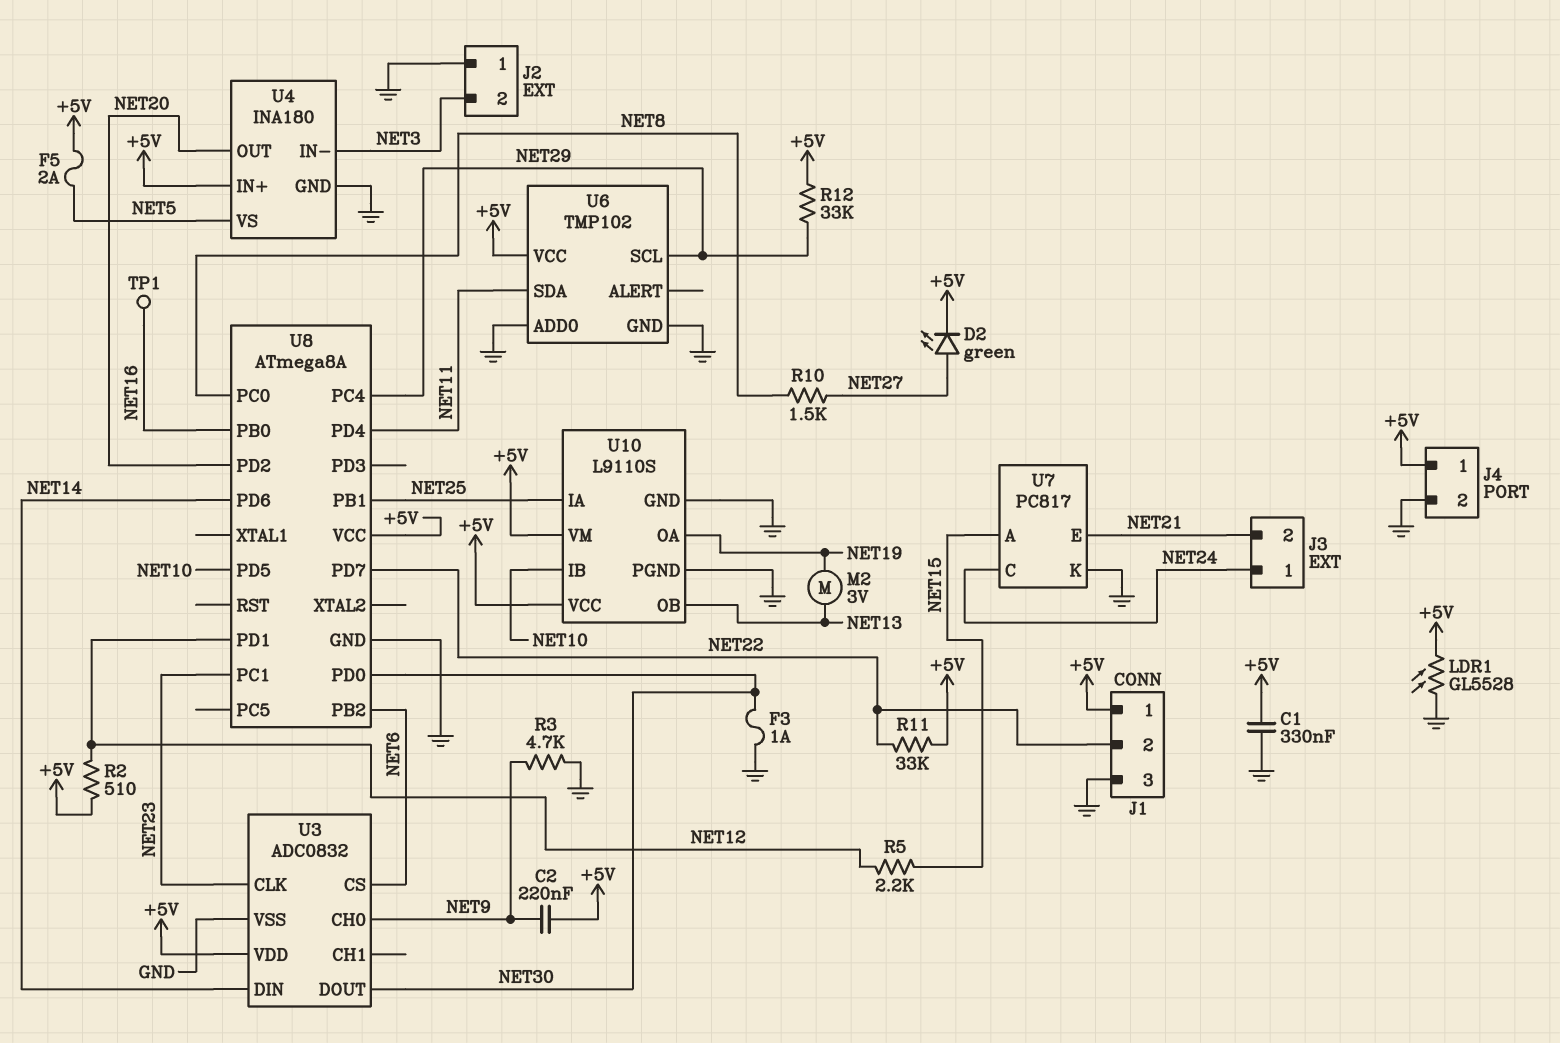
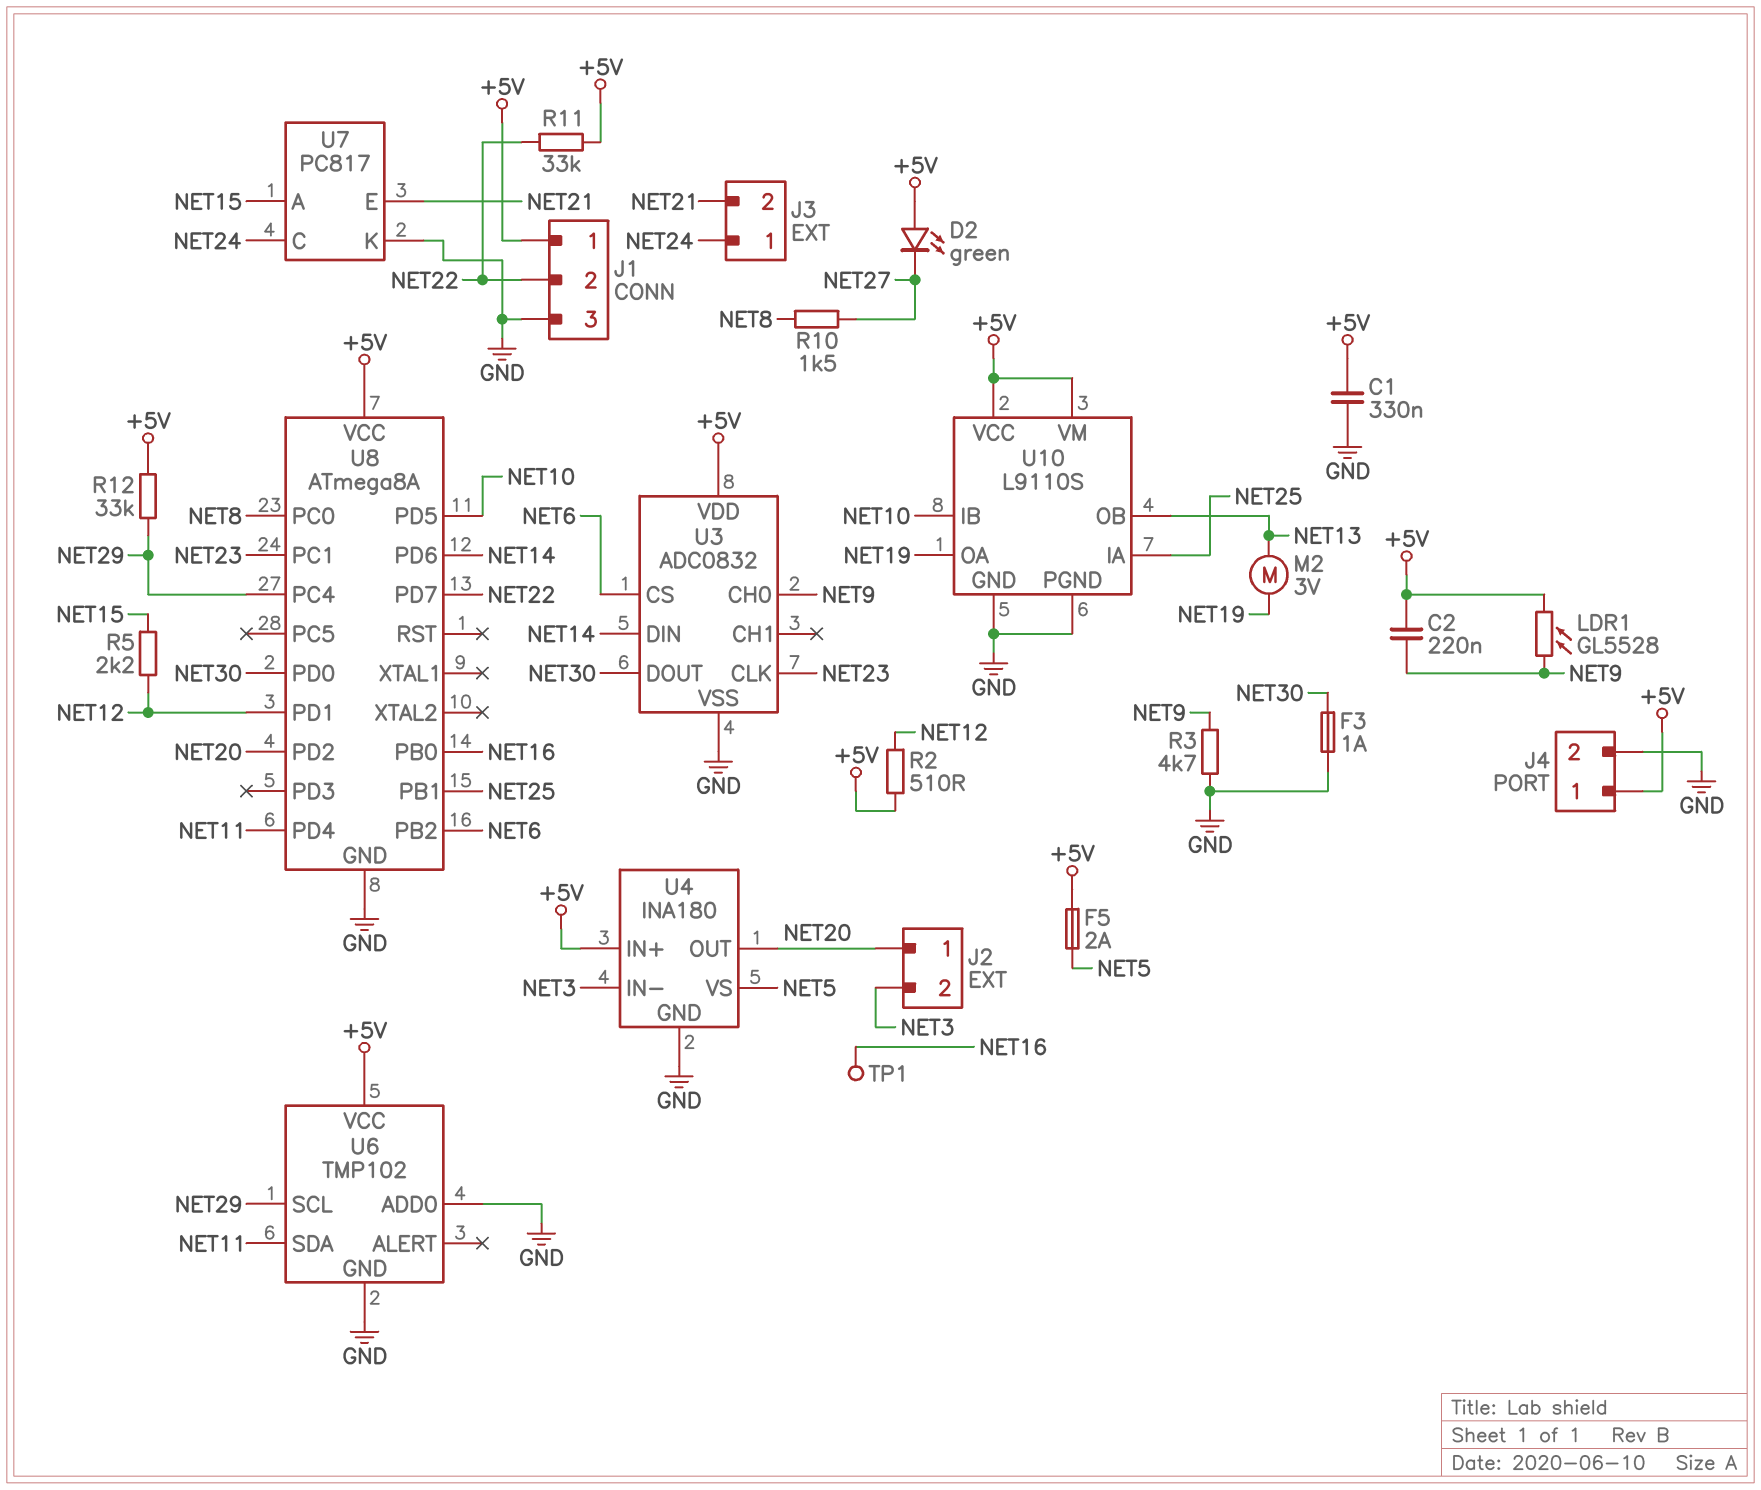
D2: LED green (A NET27, K +5V) -> LED green (A +5V, K NET27)
J2 pin 1: GND -> NET20
LDR1: GL5528 (+5V, GND) -> GL5528 (+5V, NET9)

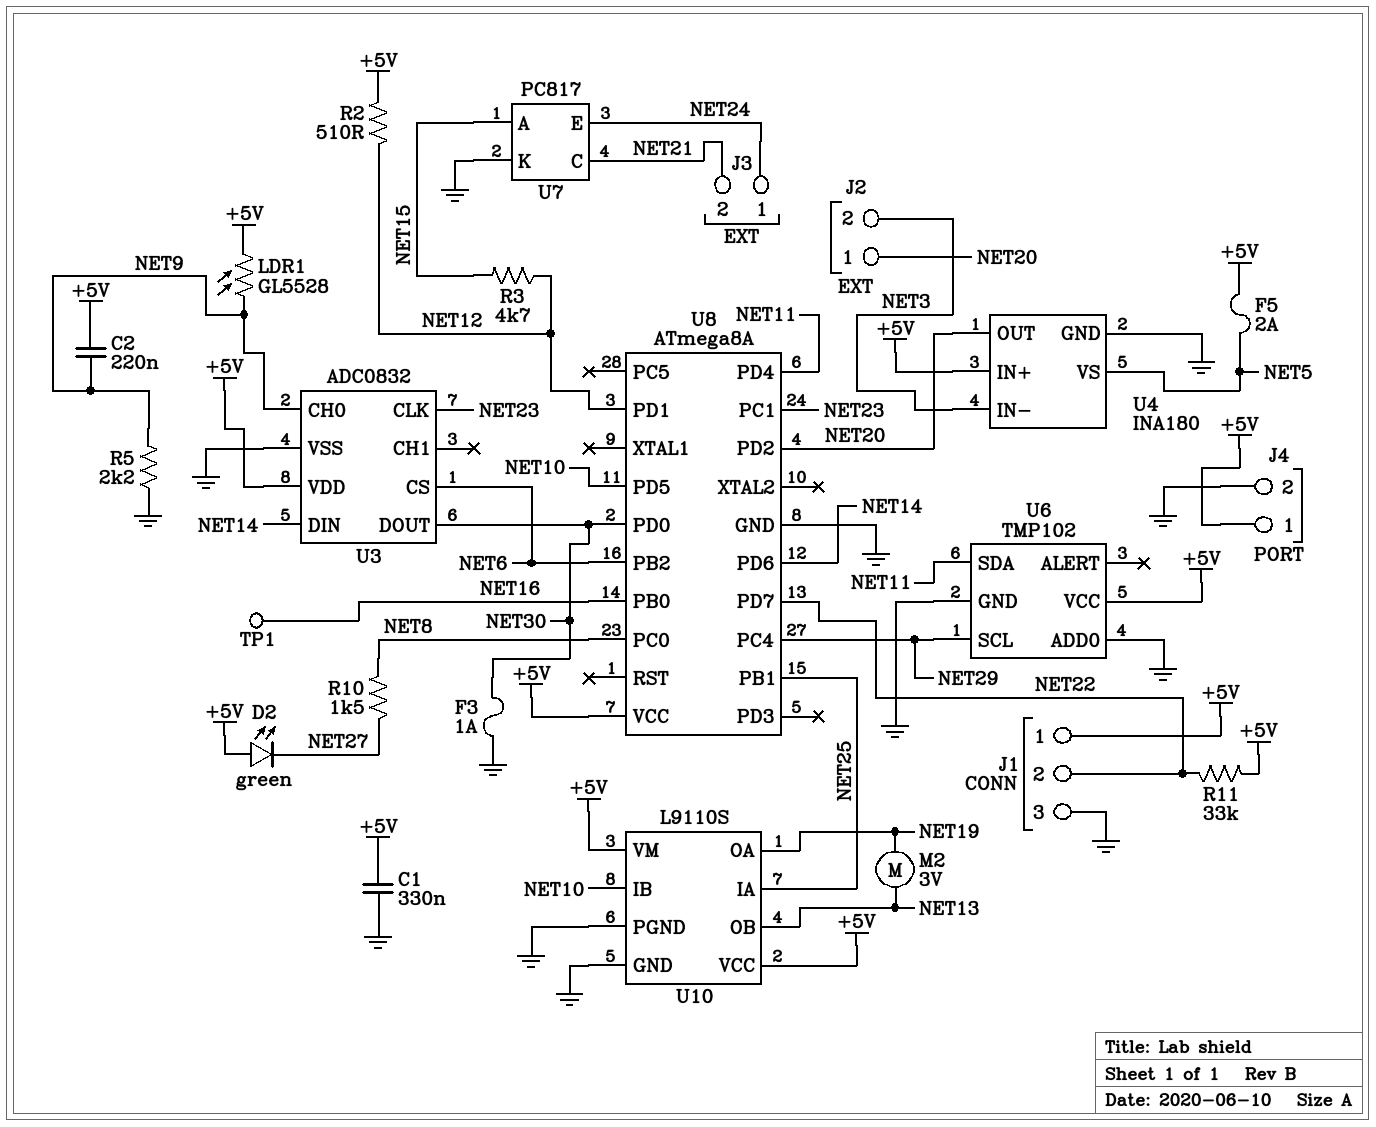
R3: 4.7k (GND, NET9) -> 4.7k (NET12, NET15)
R5: 2.2k (NET12, NET15) -> 2.2k (GND, NET9)
R12: 33k (+5V, NET29) -> none
U7 pin C: NET24 -> NET21
U7 pin E: NET21 -> NET24

